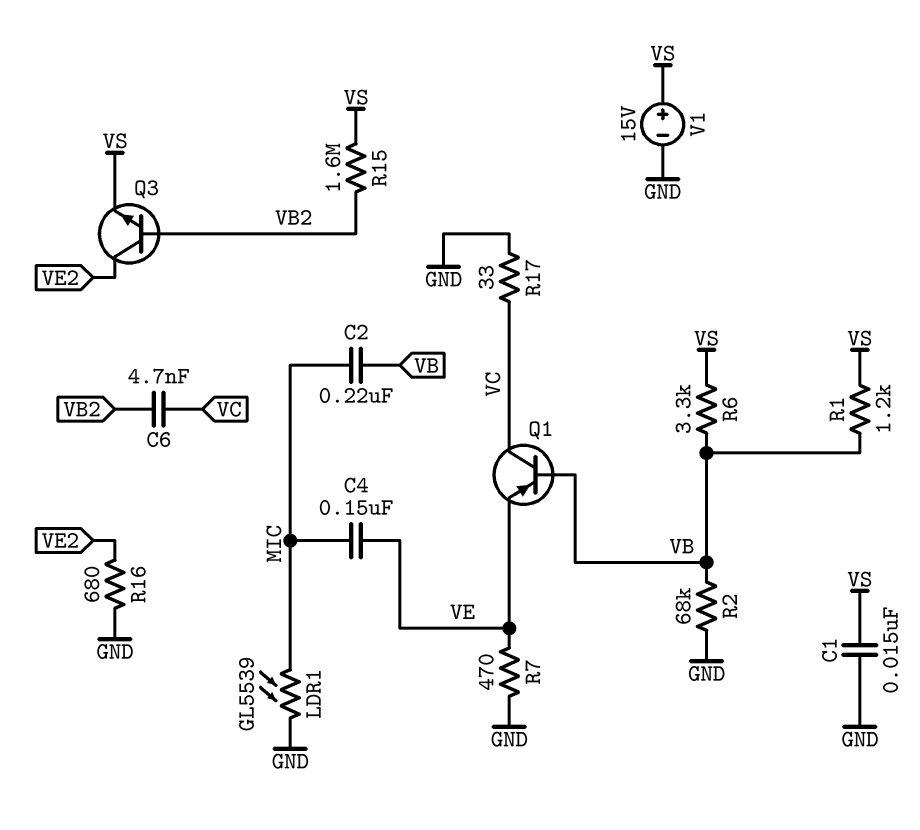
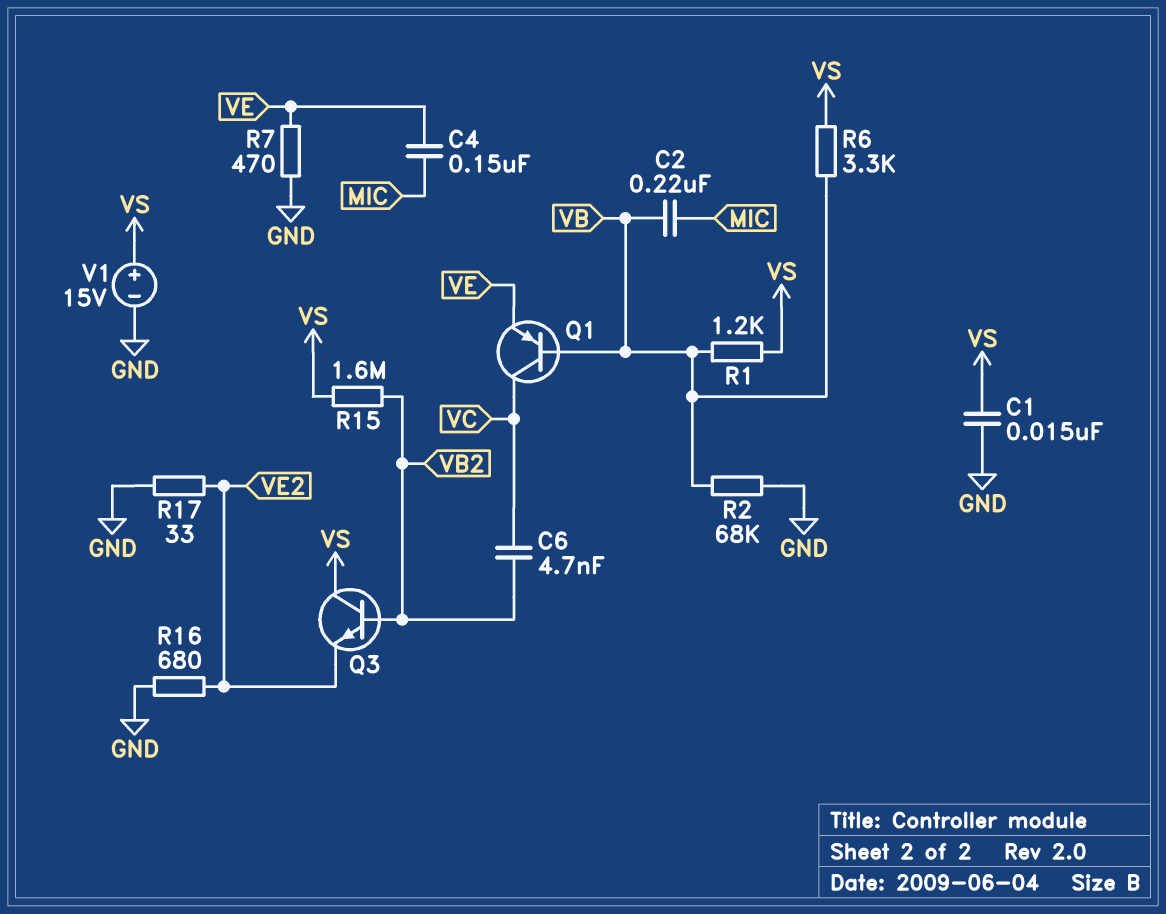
LDR1: GL5539 (GND, MIC) -> none
Q3: NPN (B VB2, C VE2, E VS) -> NPN (B VB2, C VS, E VE2)
R17: 33 (GND, VC) -> 33 (GND, VE2)

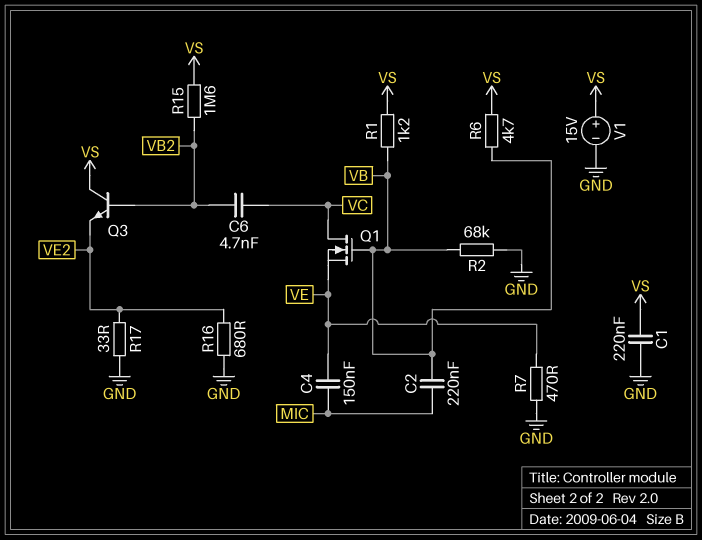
C1: 15nF (GND, VS) -> 220nF (GND, VS)
Q1: PNP (B VB, C VC, E VE) -> NMOS (G VB, D VC, S VE)
R6: 3.3k (VB, VS) -> 4.7k (VB, VS)

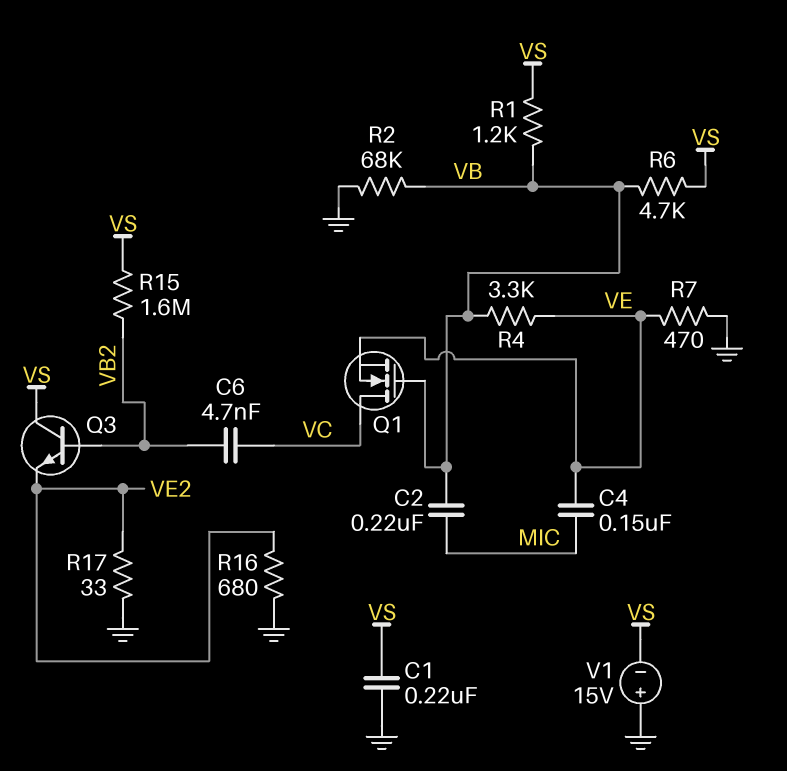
R4: none -> 3.3k (VB, VE)
V1: 15V (plus VS, minus GND) -> 15V (plus GND, minus VS)

